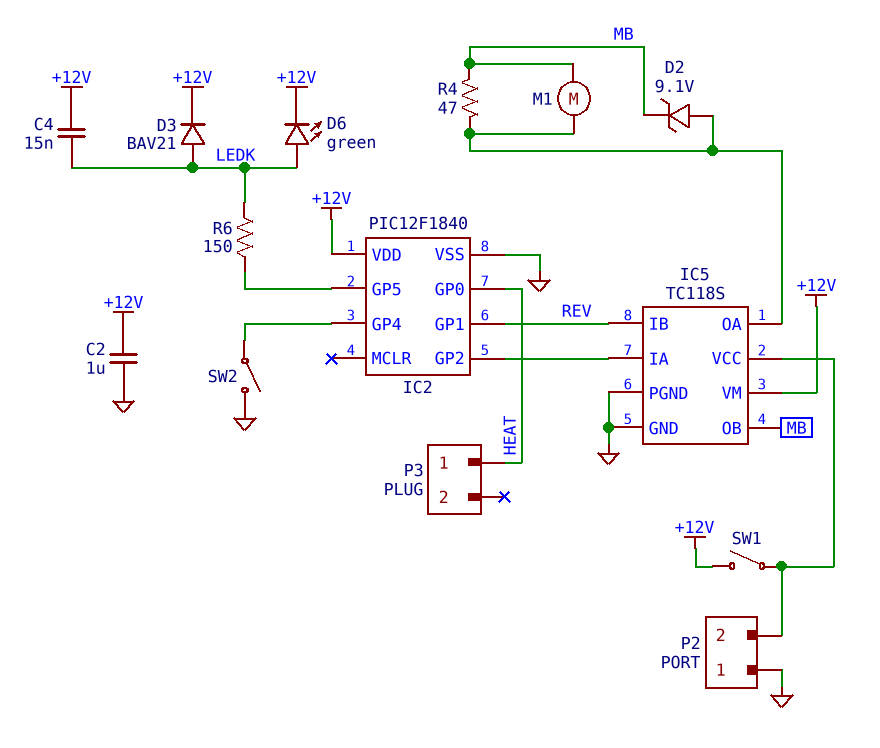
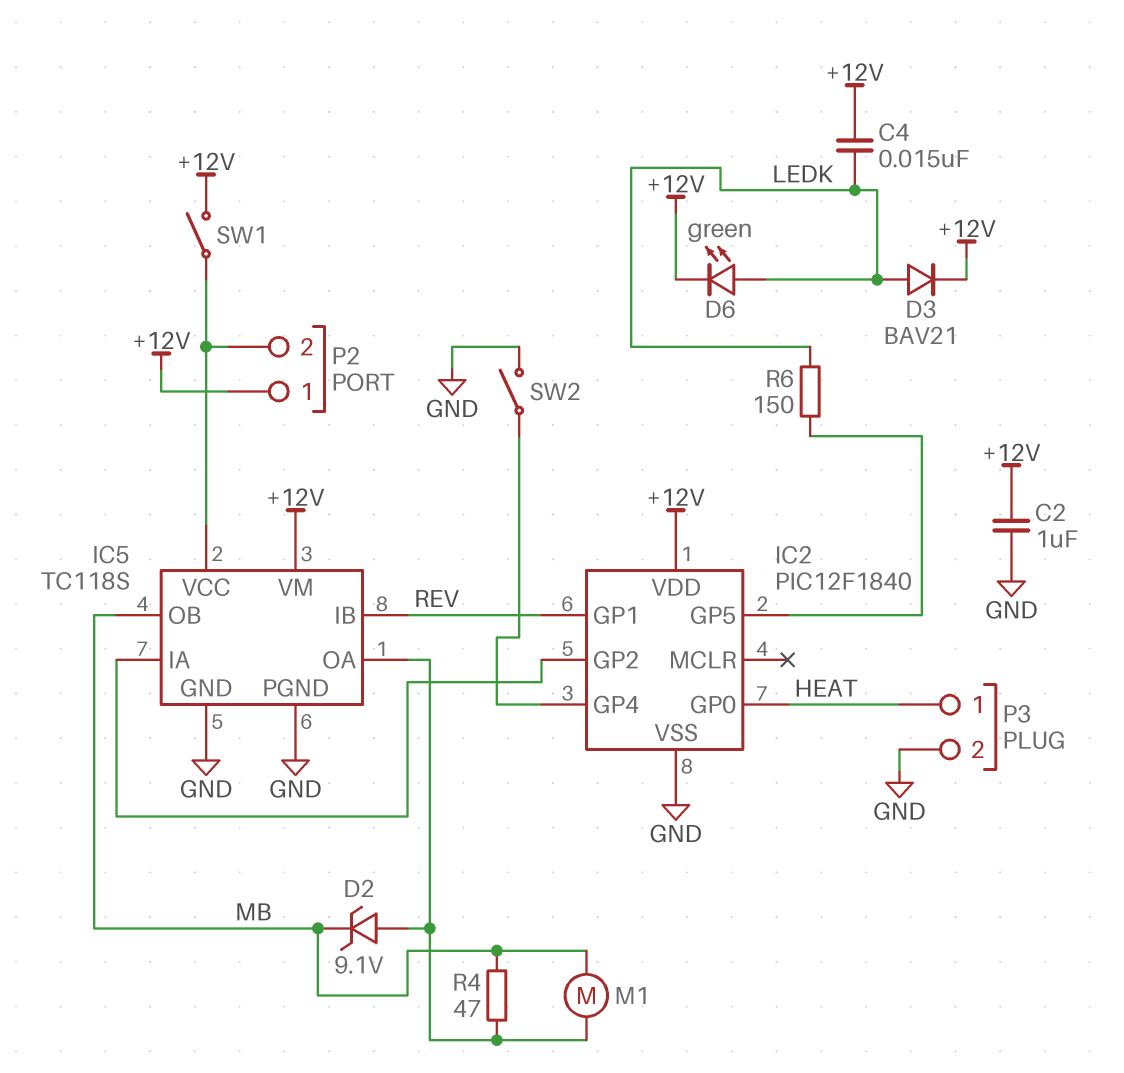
P2 pin 1: GND -> +12V
P3 pin 2: none -> GND

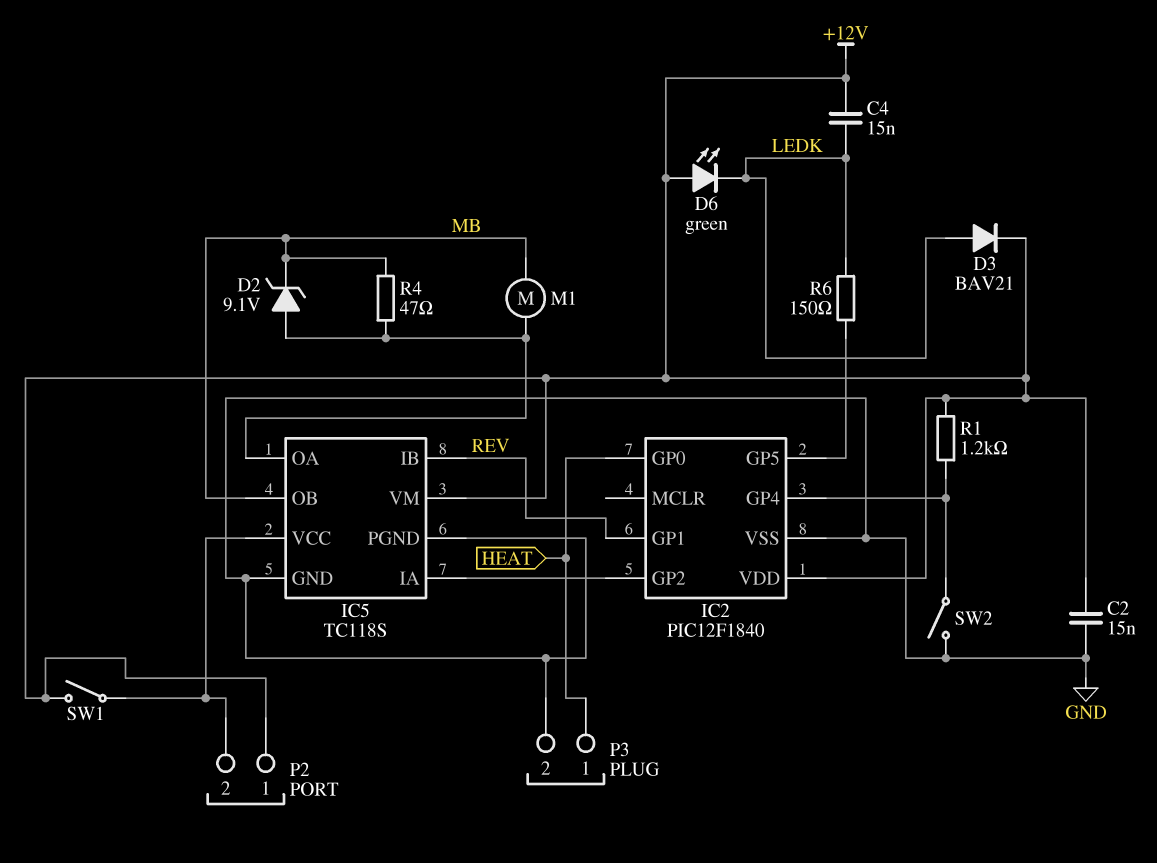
C2: 1uF (+12V, GND) -> 15nF (+12V, GND)
D6: LED green (A LEDK, K +12V) -> LED green (A +12V, K LEDK)
R1: none -> 1.2k (+12V, IC2/GP4)

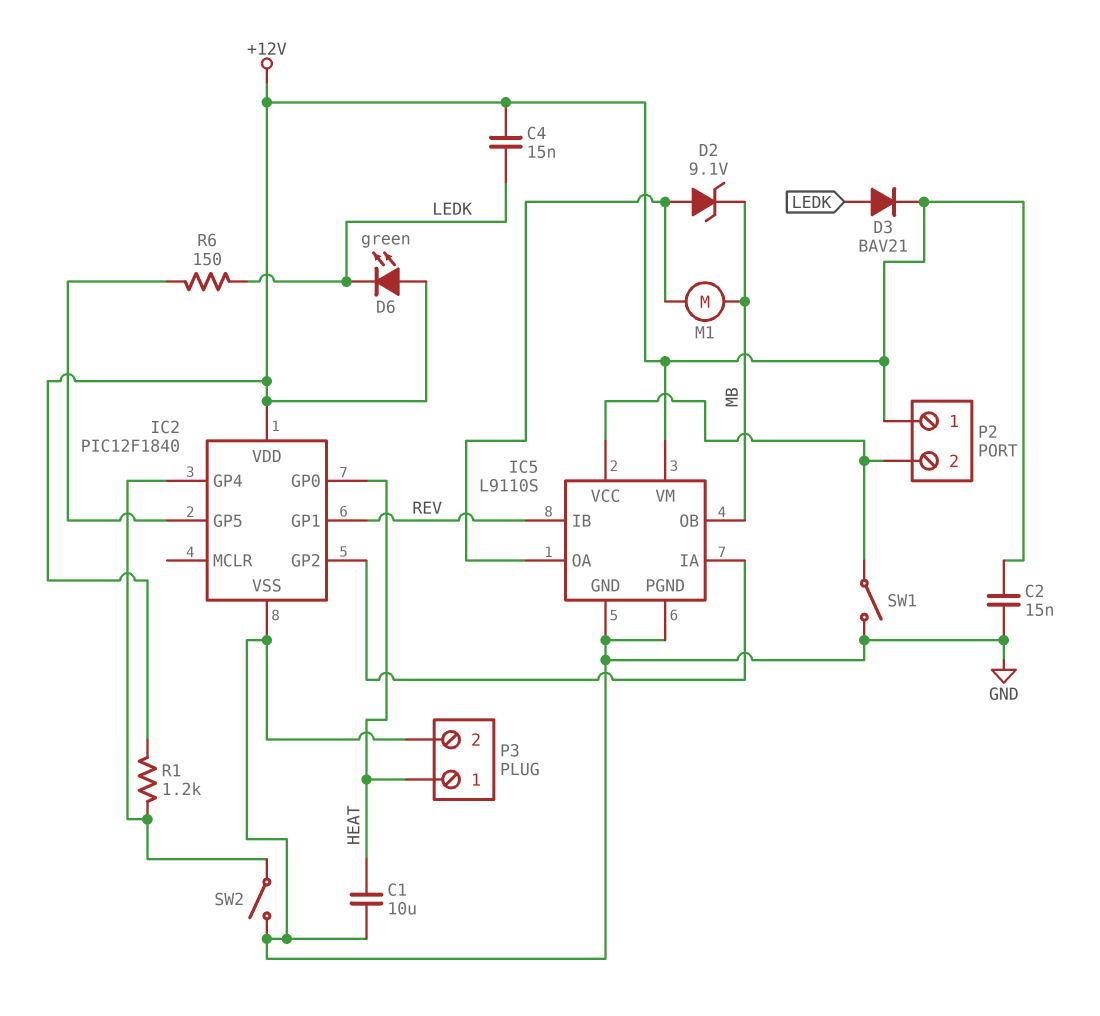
C1: none -> 10uF (GND, HEAT)
IC5: TC118S -> L9110S
R4: 47 (IC5/OA, MB) -> none
SW1: switch (+12V, IC5/VCC) -> switch (GND, IC5/VCC)

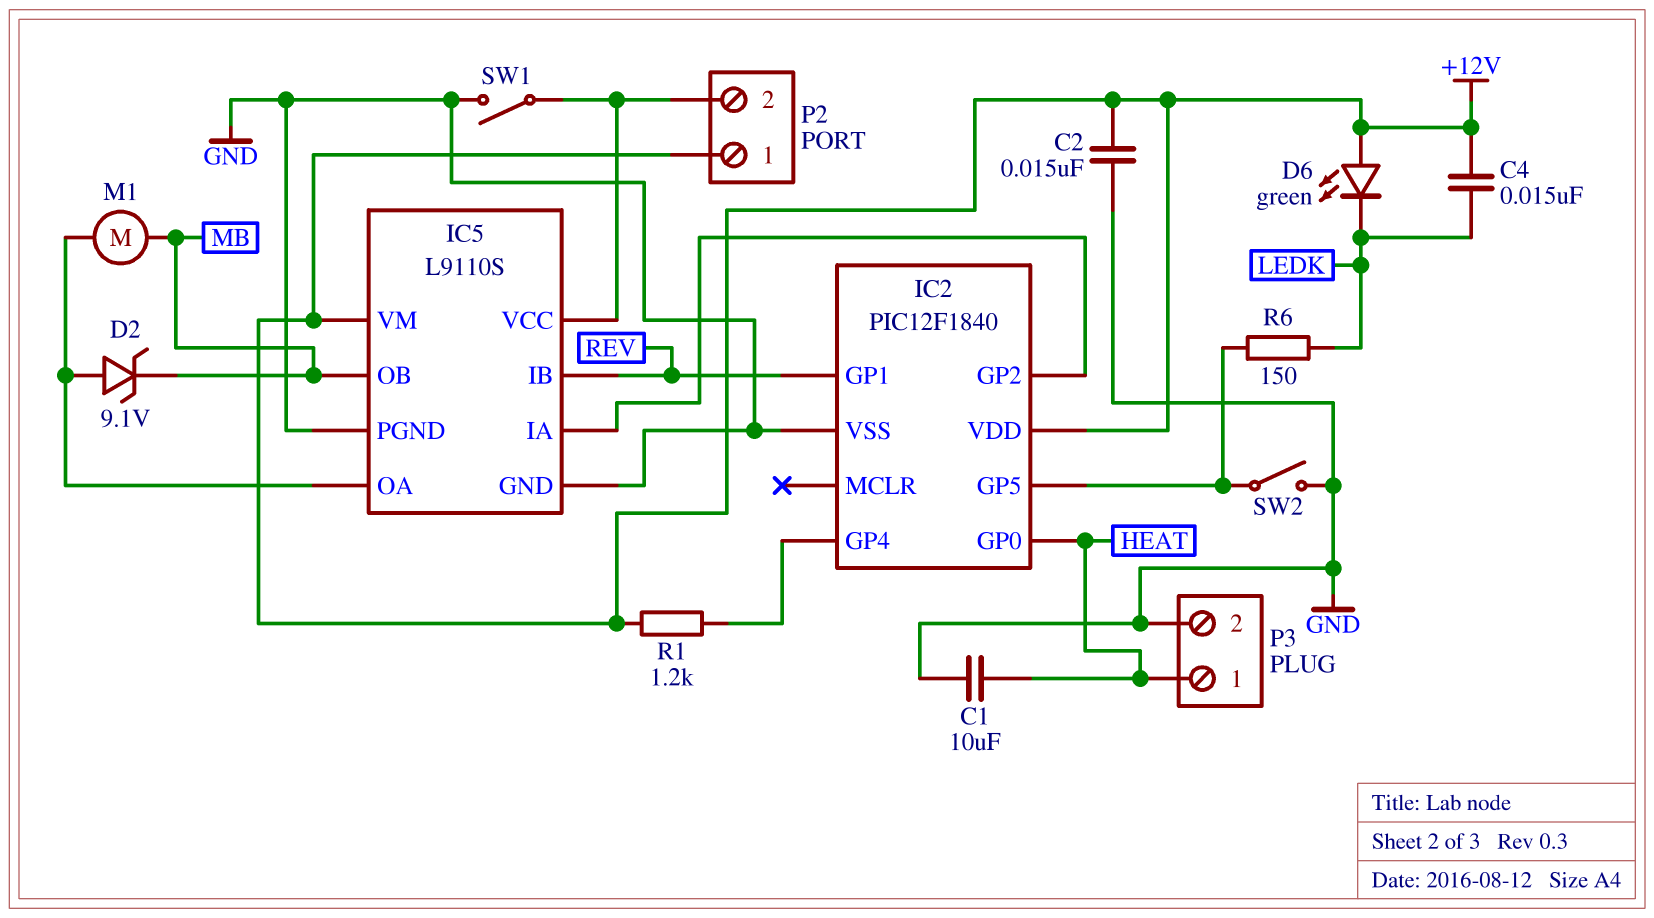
D3: diode BAV21 (A LEDK, K +12V) -> none
SW2: switch (GND, IC2/GP4) -> switch (GND, IC2/GP5)

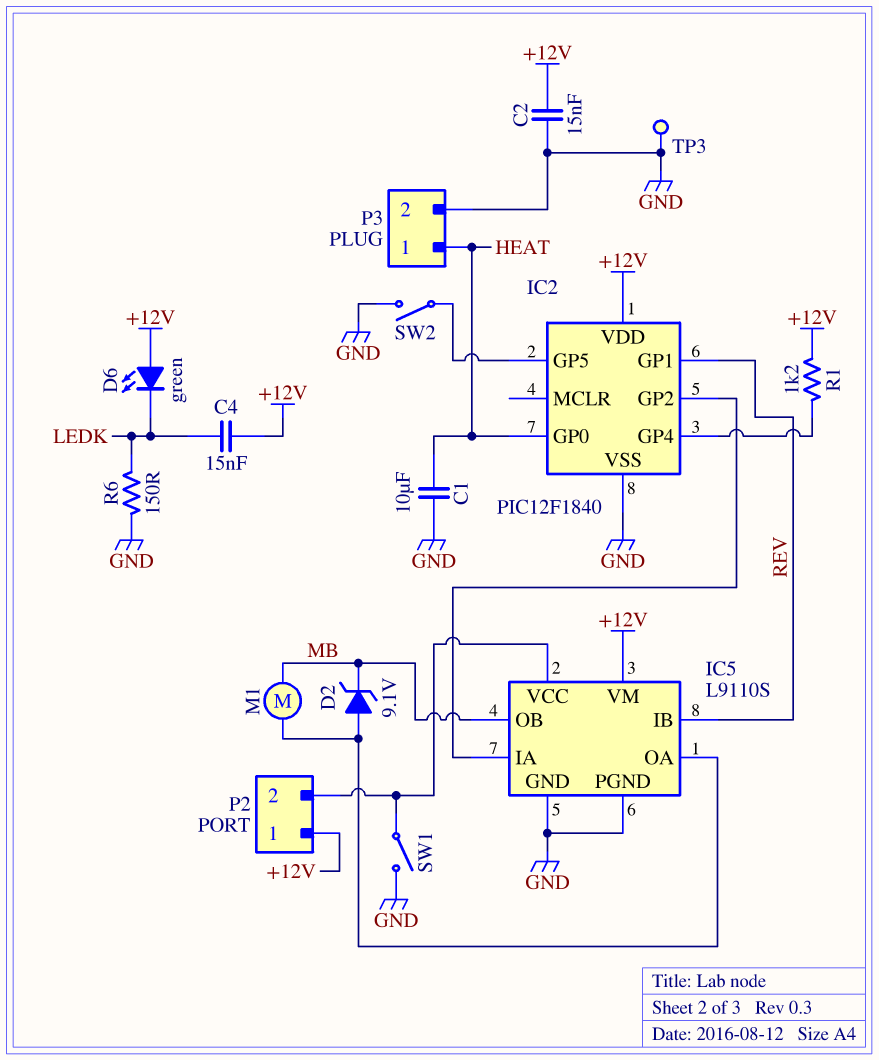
R6: 150 (IC2/GP5, LEDK) -> 150 (GND, LEDK)
TP3: none -> test point (GND)

